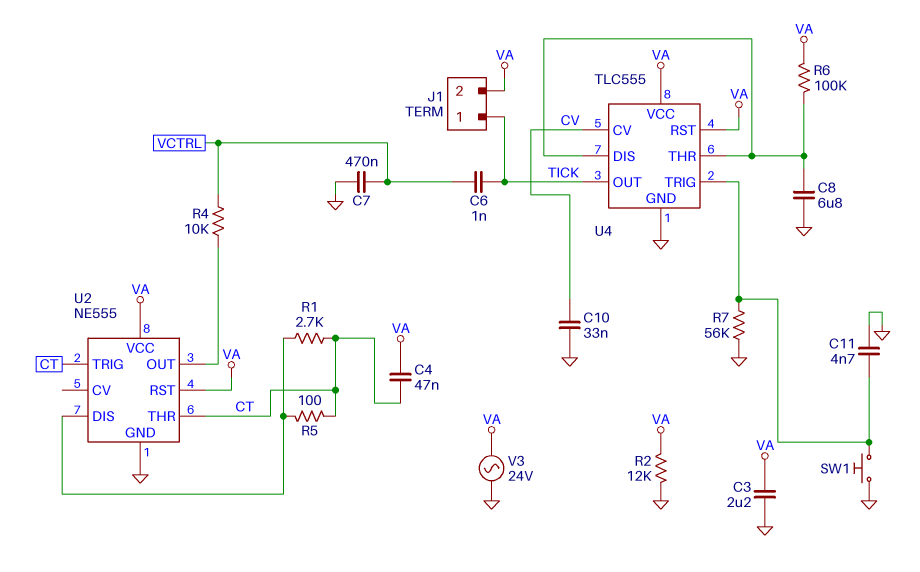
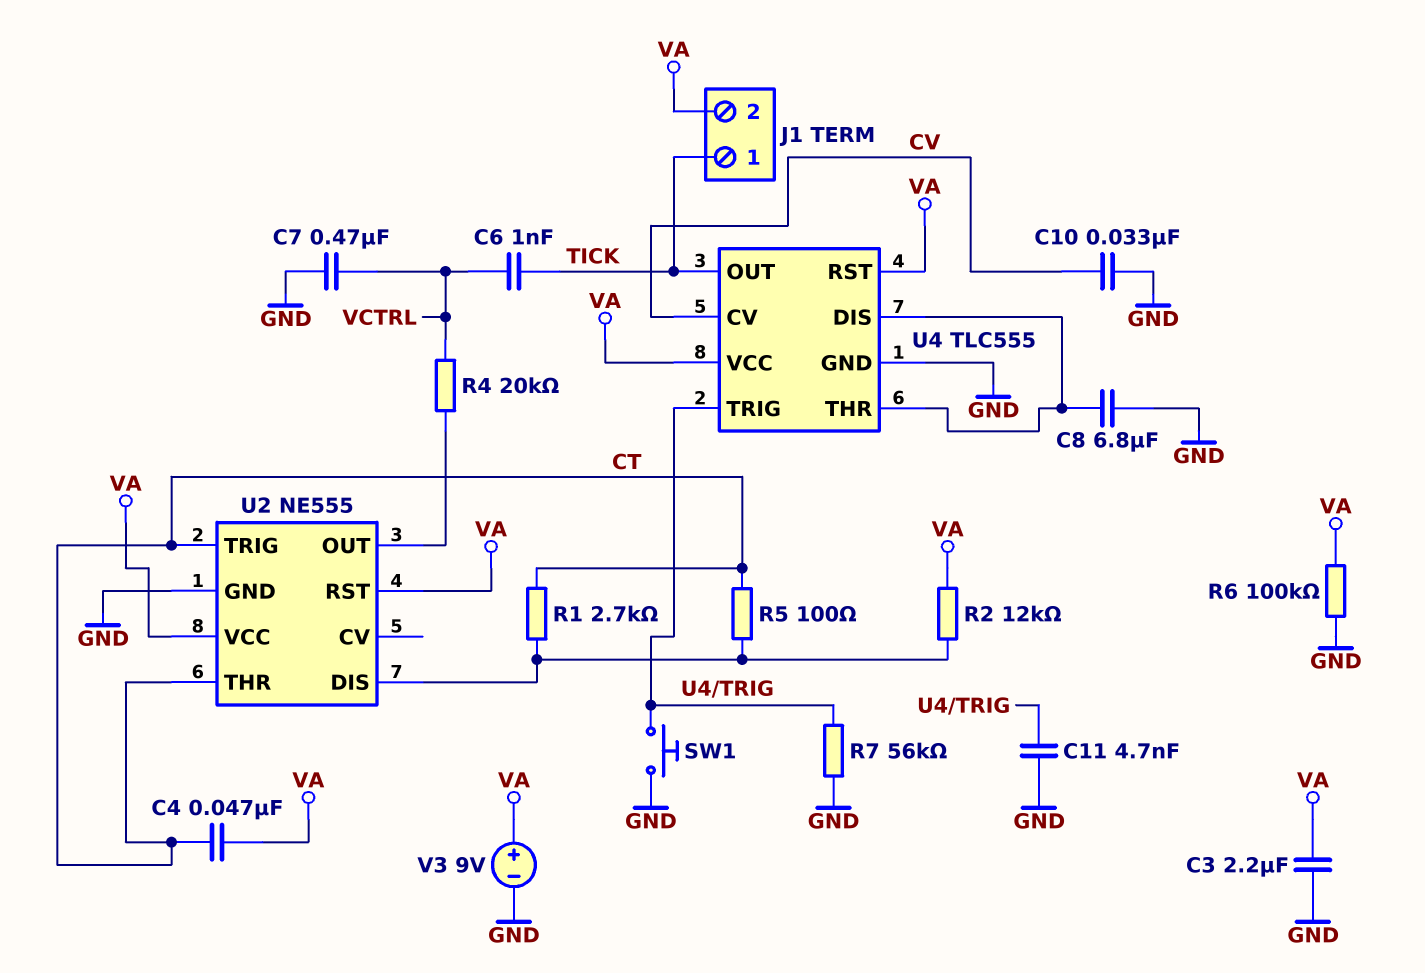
R2: 12k (GND, VA) -> 12k (U2/DIS, VA)
R4: 10k (U2/OUT, VCTRL) -> 20k (U2/OUT, VCTRL)
R6: 100k (U4/DIS, VA) -> 100k (GND, VA)
V3: AC 24V (GND, VA) -> 9V (plus VA, minus GND)

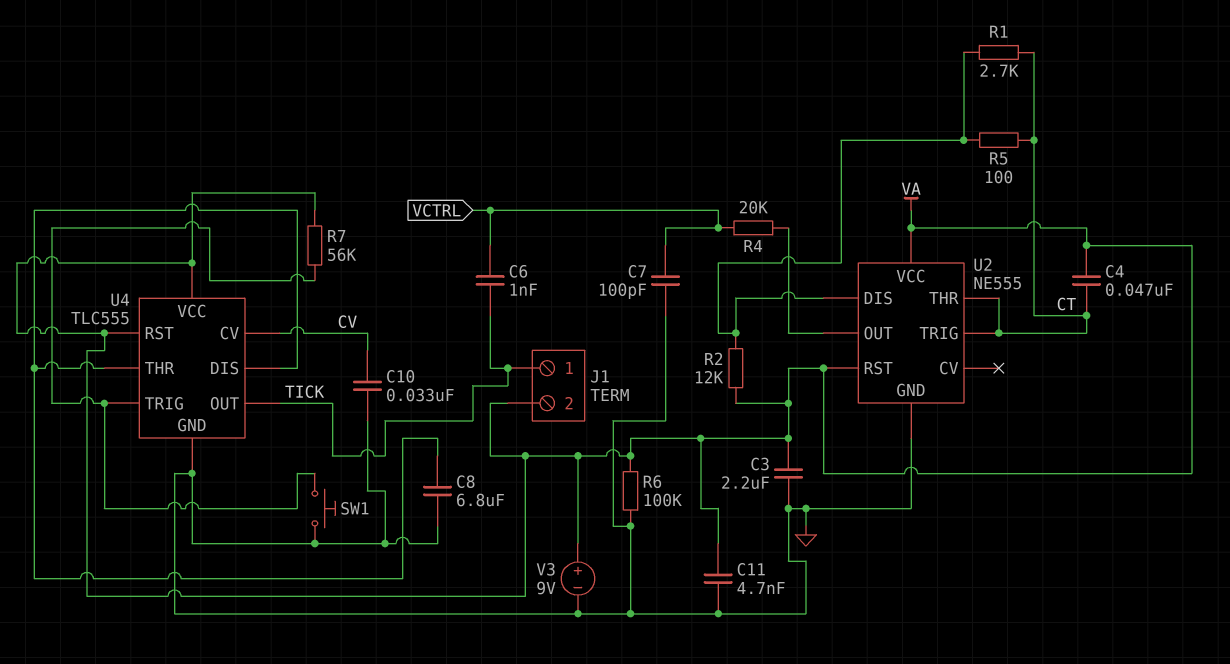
C7: 470nF (GND, VCTRL) -> 100pF (GND, VCTRL)
C11: 4.7nF (GND, U4/TRIG) -> 4.7nF (GND, VA)
R7: 56k (GND, U4/TRIG) -> 56k (U4/TRIG, VA)

